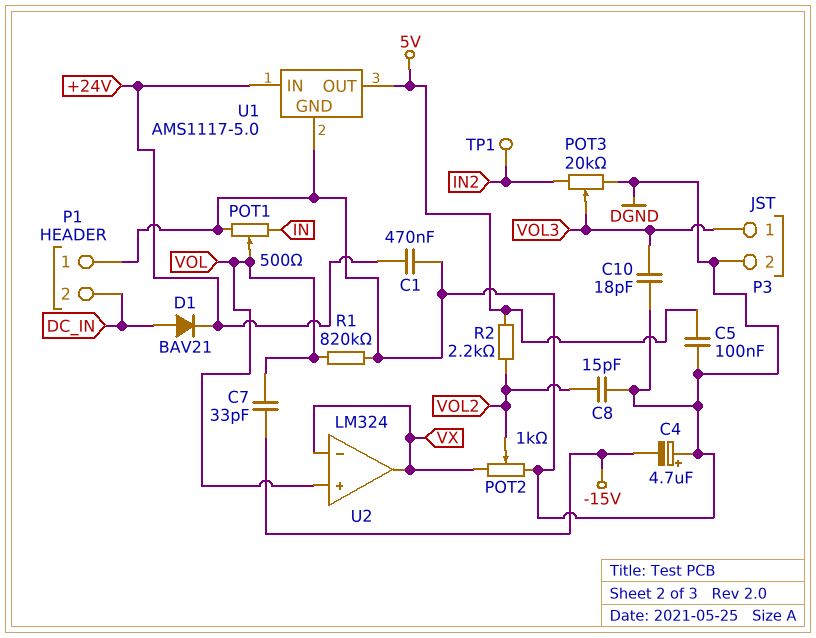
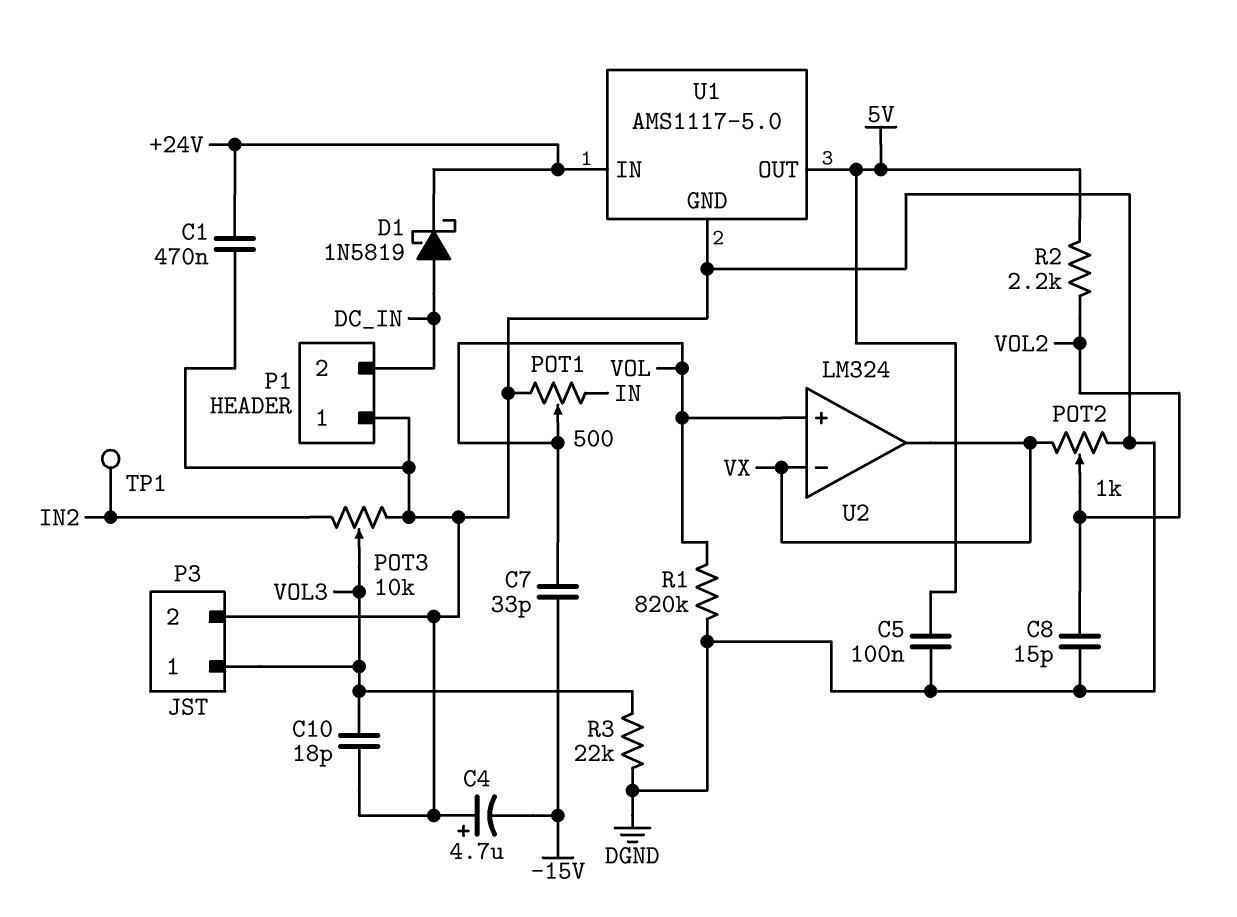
D1: diode BAV21 (A DC_IN, K +24V) -> schottky 1N5819 (A DC_IN, K +24V)
POT3: 20k (DGND, IN2, wiper VOL3) -> 10k (DGND, IN2, wiper VOL3)
R3: none -> 22k (DGND, VOL3)

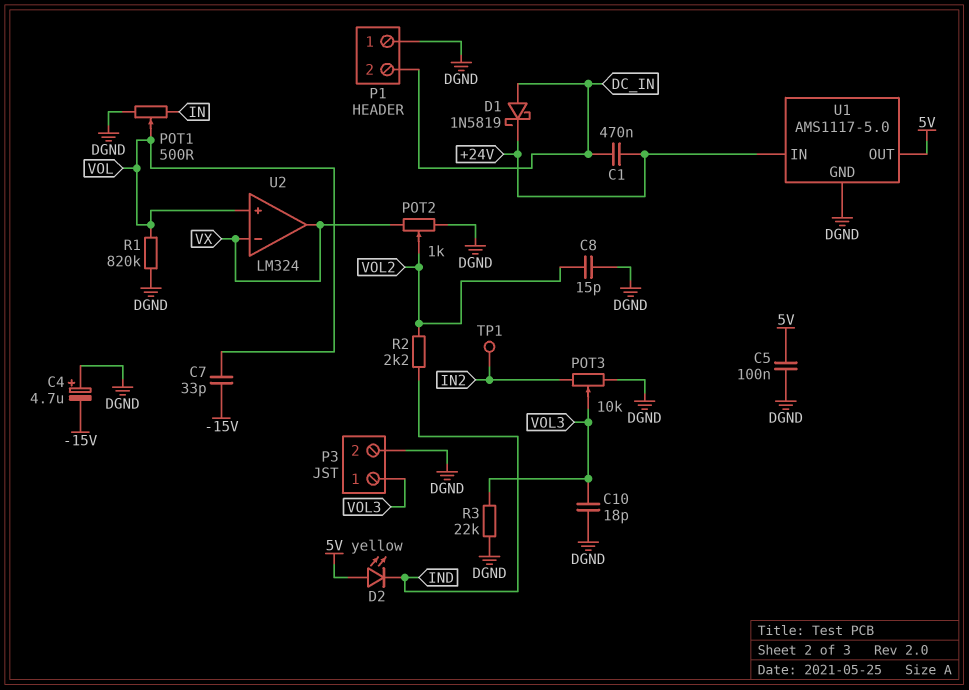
C1: 470nF (+24V, DGND) -> 470nF (+24V, DC_IN)
D2: none -> LED yellow (A 5V, K IND)
R2: 2.2k (5V, VOL2) -> 2.2k (IND, VOL2)

